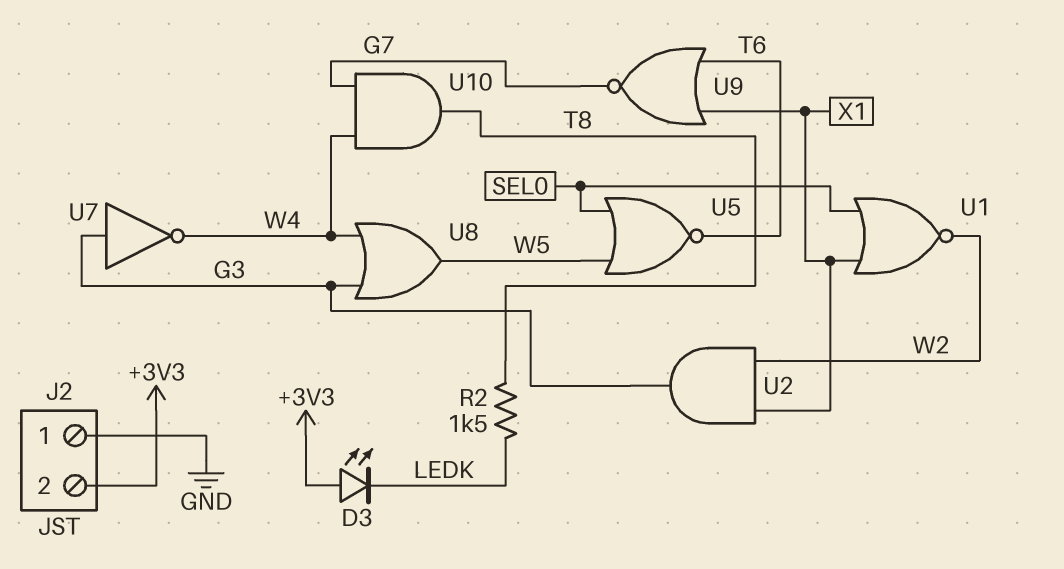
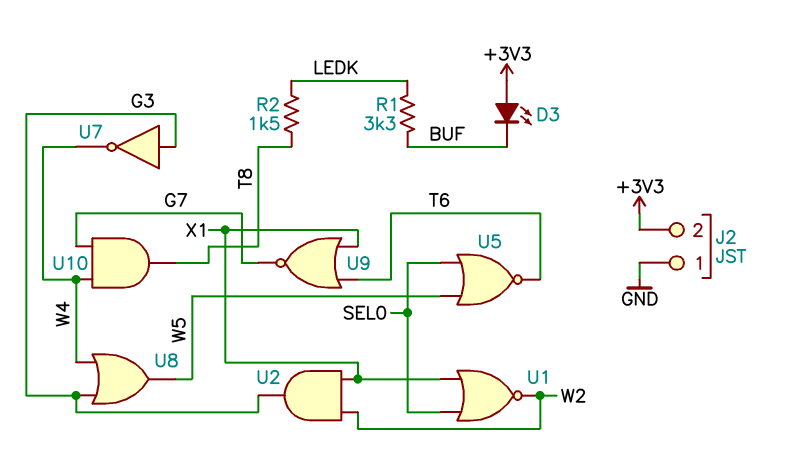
D3: LED (A +3V3, K LEDK) -> LED (A +3V3, K BUF)
R1: none -> 3.3k (BUF, LEDK)

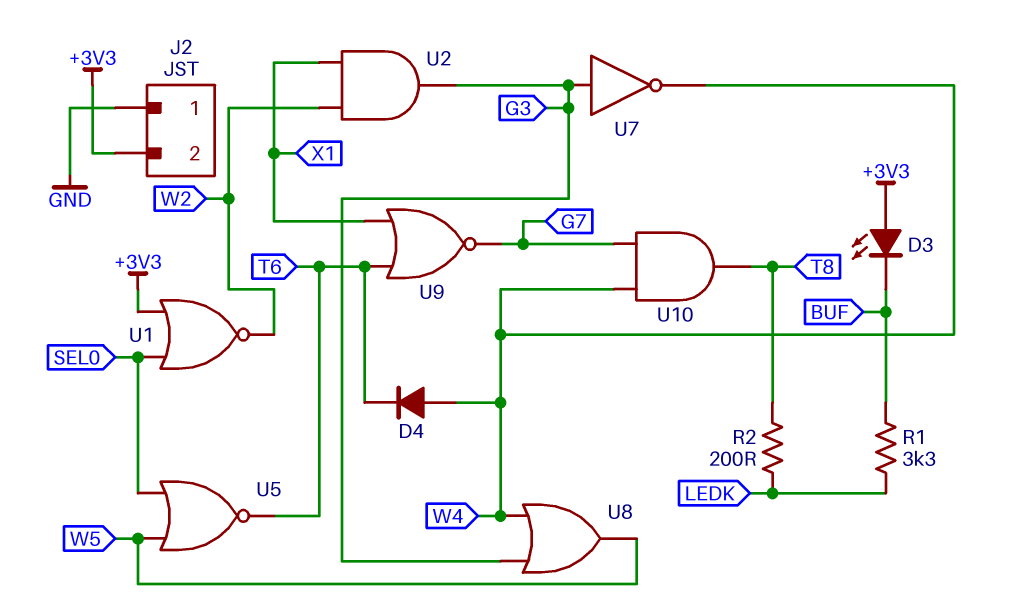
D4: none -> diode (A W4, K T6)
R2: 1.5k (LEDK, T8) -> 200 (LEDK, T8)
U1: NOR (in SEL0, in X1, out W2) -> NOR (in +3V3, in SEL0, out W2)

